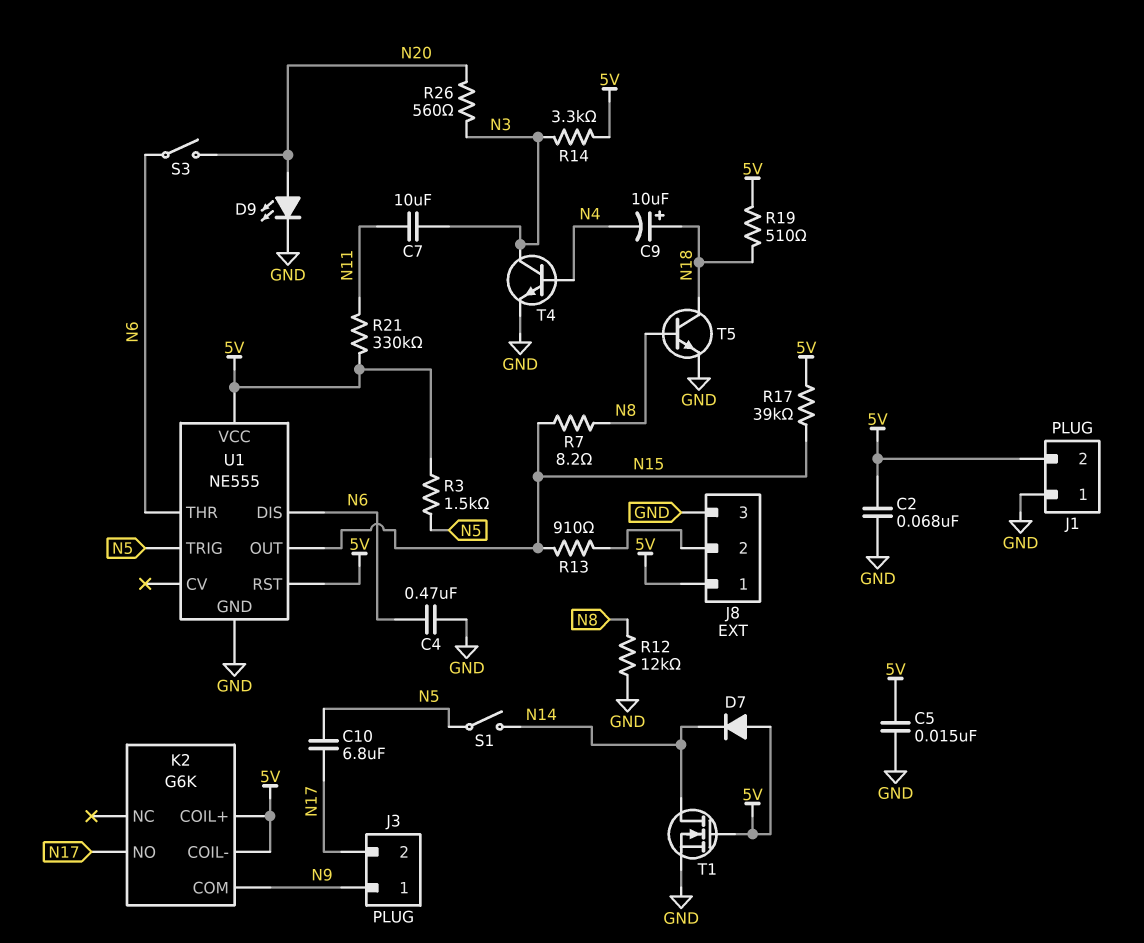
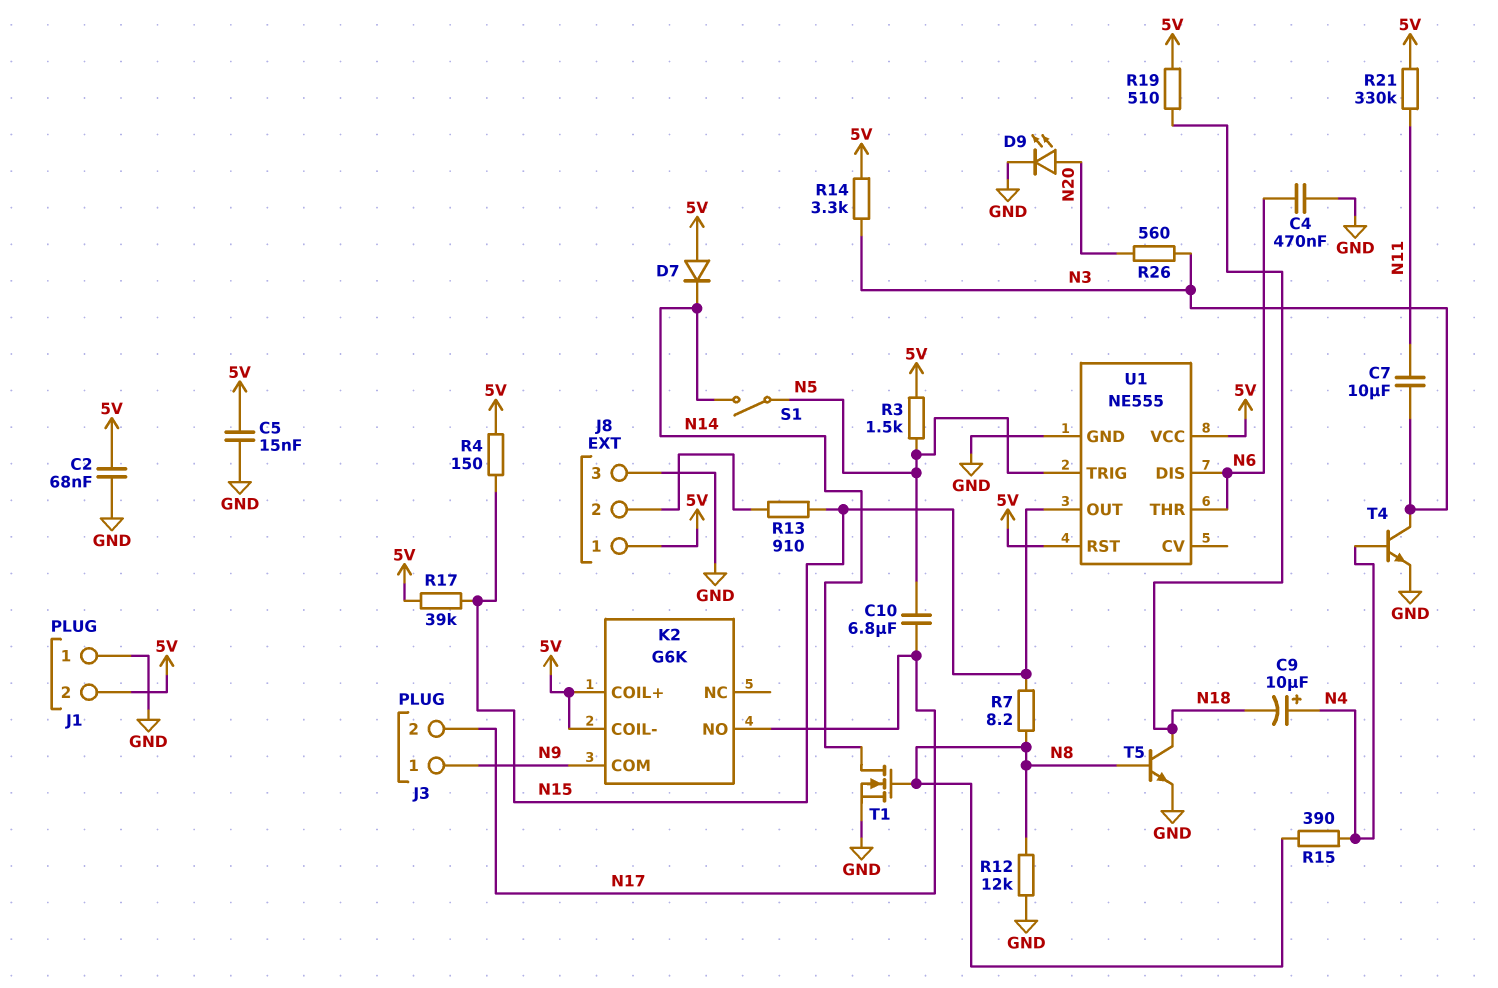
C9: 10uF (plus N18, minus N4) -> 10uF (plus N4, minus N18)
R4: none -> 150 (5V, N15)
R15: none -> 390 (N4, N8)
S3: switch (N6, N20) -> none
T1: NMOS (G 5V, D N14, S GND) -> NMOS (G N8, D N14, S GND)

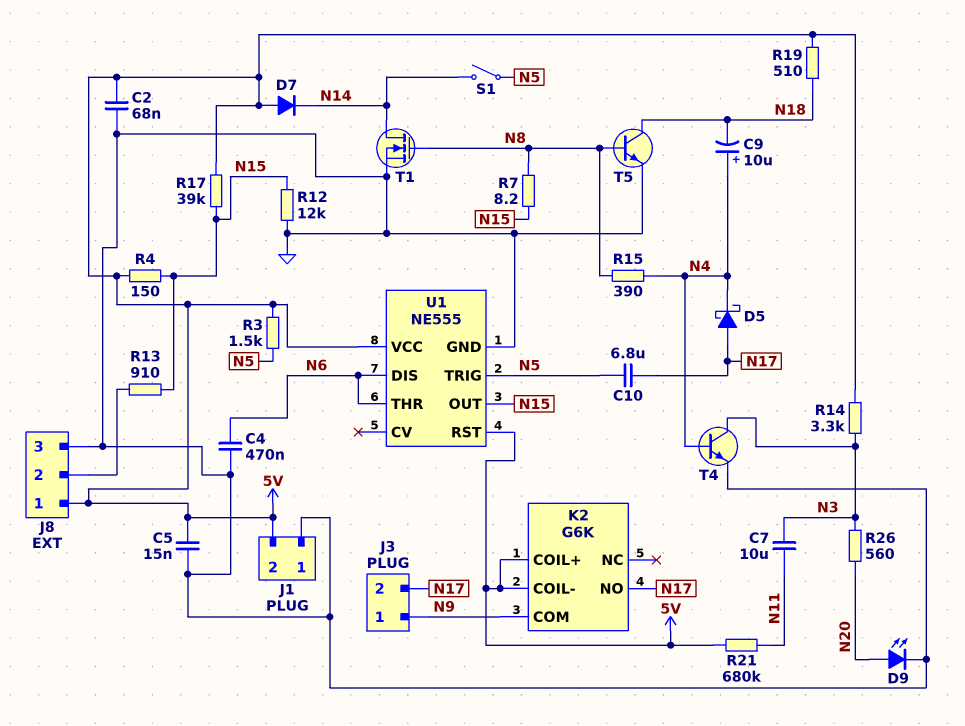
D5: none -> schottky (A N17, K N4)
R12: 12k (GND, N8) -> 12k (GND, N15)
R21: 330k (5V, N11) -> 680k (5V, N11)

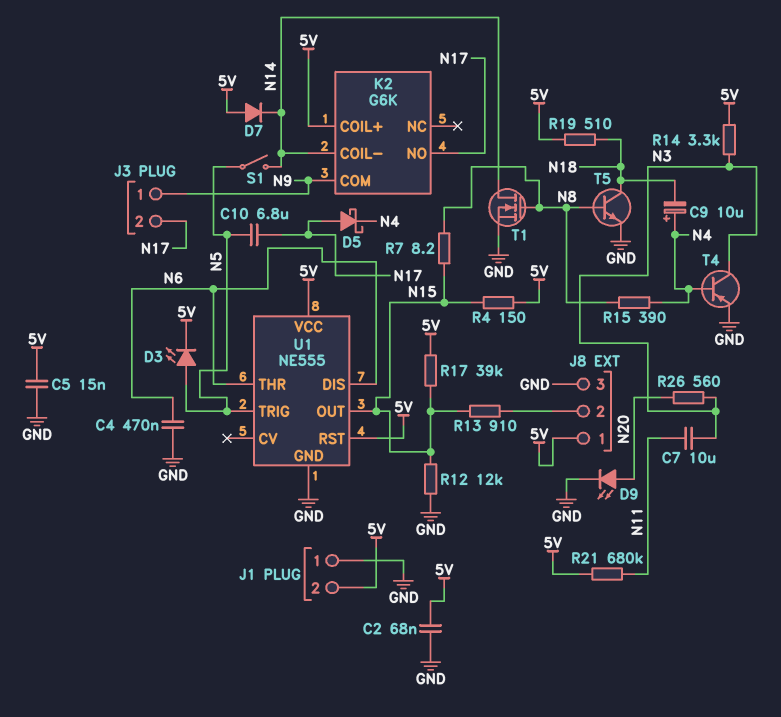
D3: none -> LED (A N5, K 5V)
K2 pin COIL-: 5V -> N14
R3: 1.5k (5V, N5) -> none
T4: NPN (B N4, C N3, E GND) -> PNP (B N4, C N3, E GND)

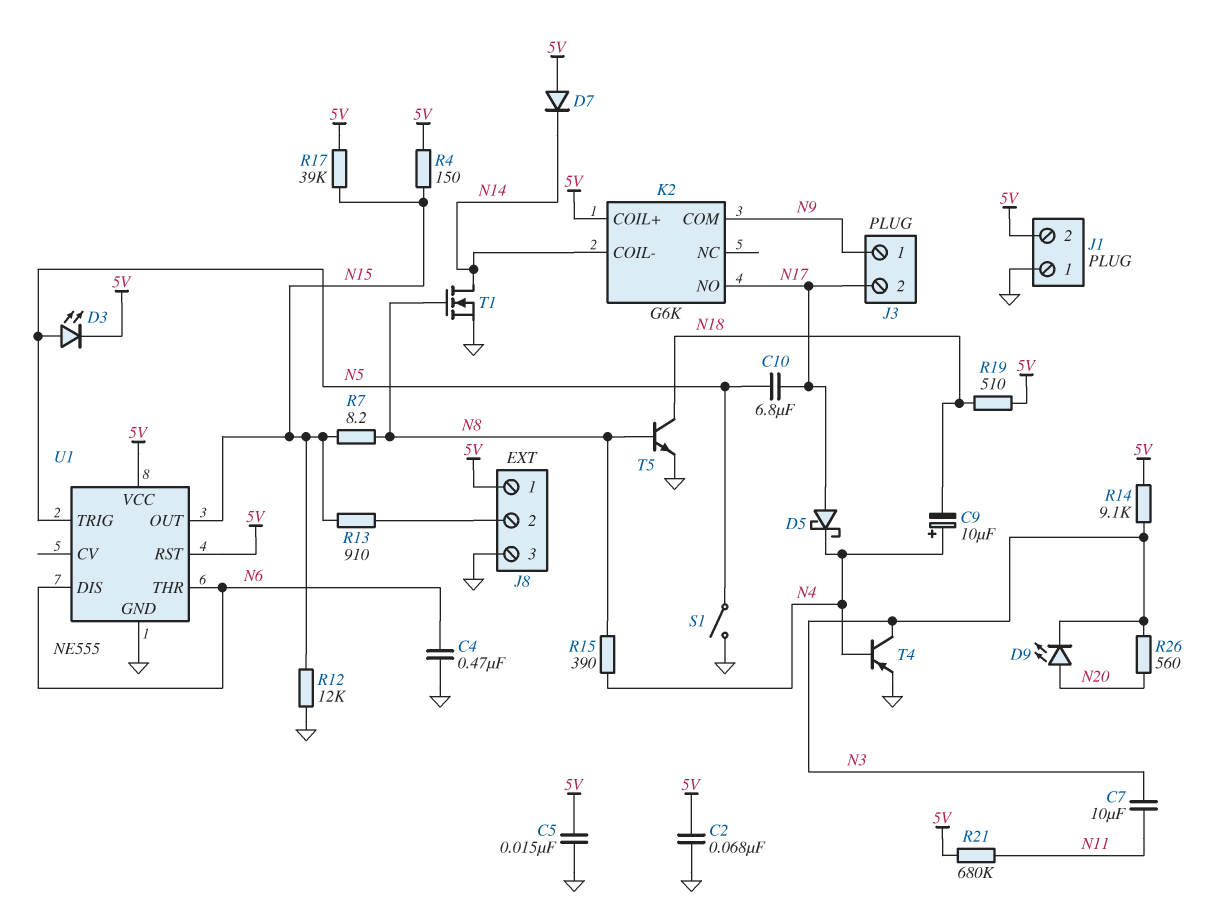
D9: LED (A N20, K GND) -> LED (A N20, K N3)
R14: 3.3k (5V, N3) -> 9.1k (5V, N3)
S1: switch (N5, N14) -> switch (GND, N5)

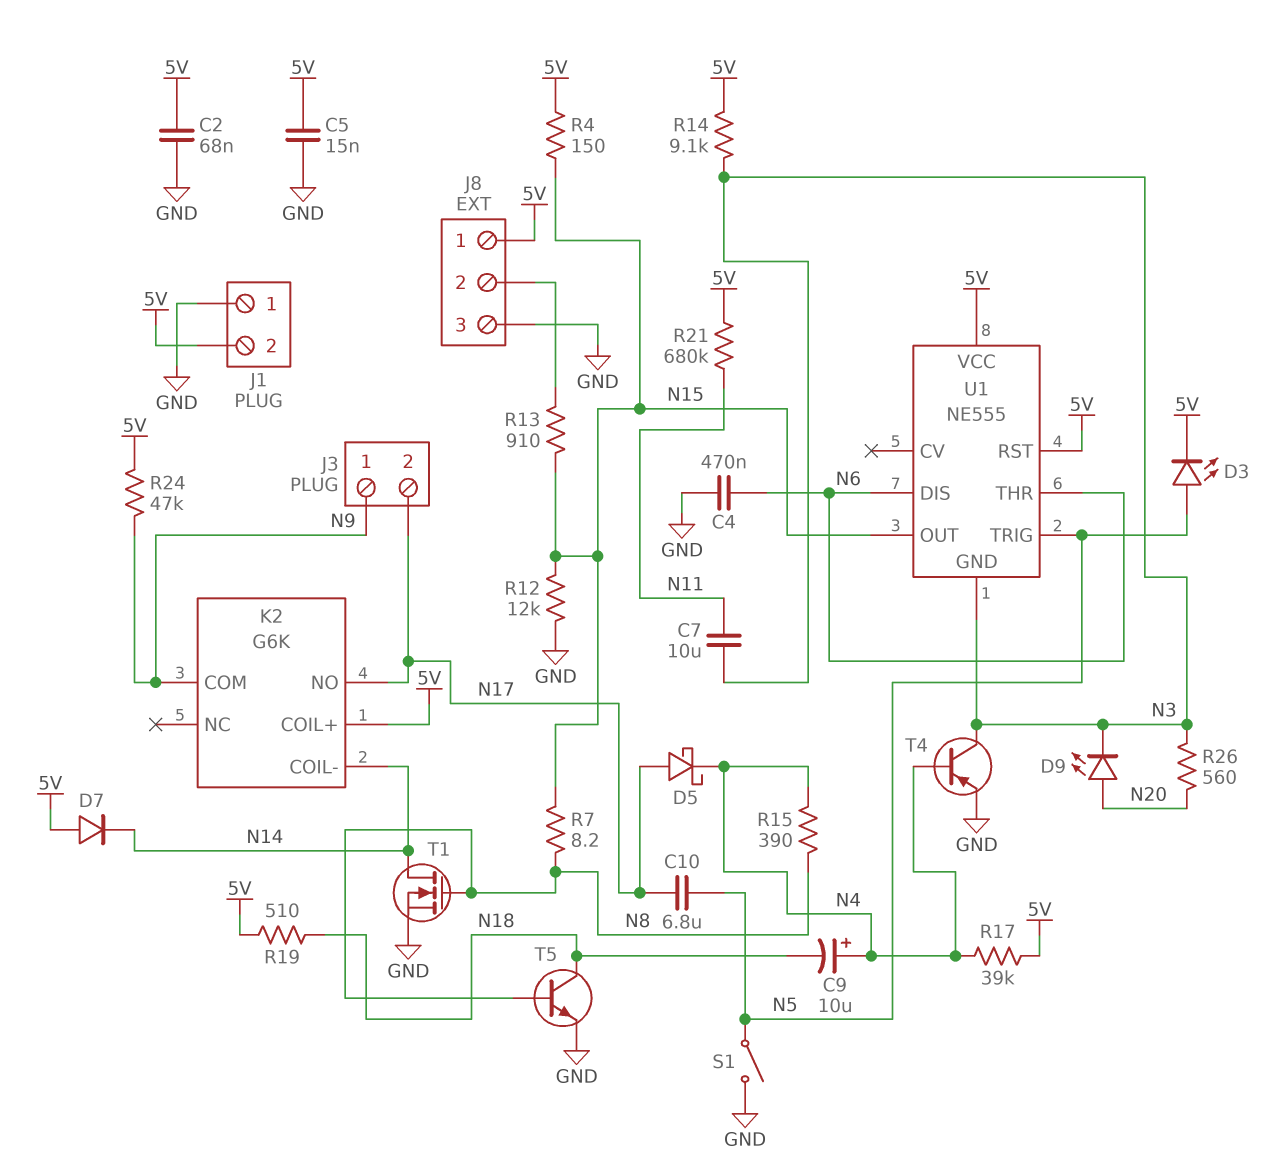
R17: 39k (5V, N15) -> 39k (5V, N4)
R24: none -> 47k (5V, N9)
U1 pin GND: GND -> N3

